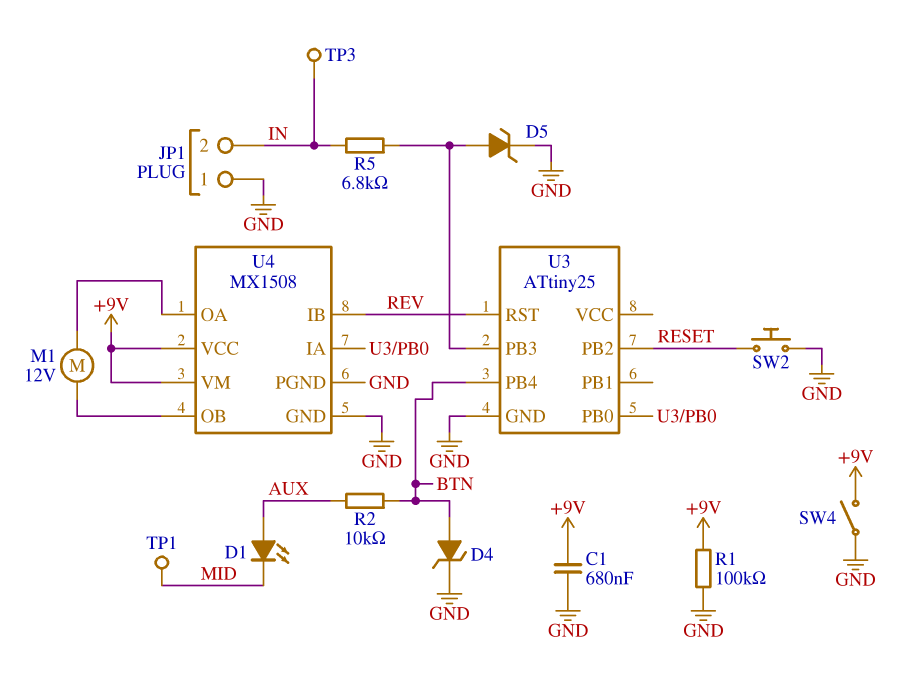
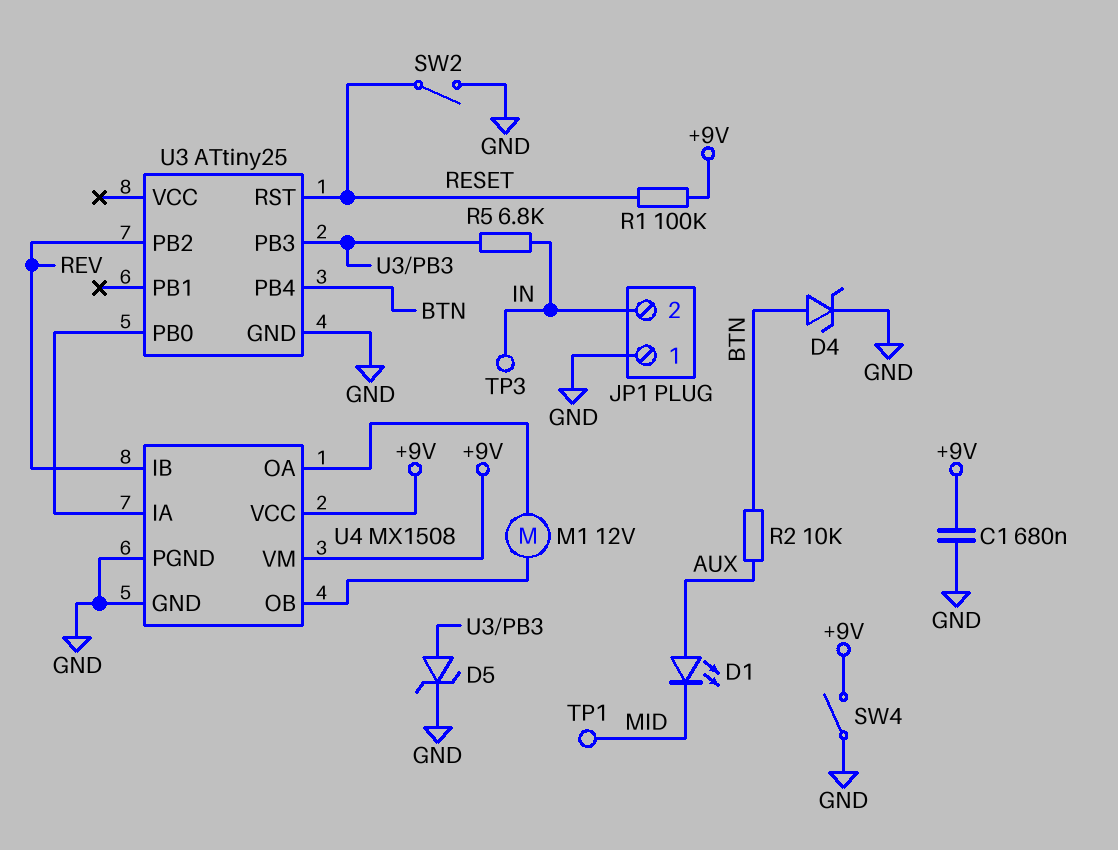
R1: 100k (+9V, GND) -> 100k (+9V, RESET)
SW2: button (GND, RESET) -> switch (GND, RESET)
U3 pin PB2: RESET -> REV
U3 pin RST: REV -> RESET

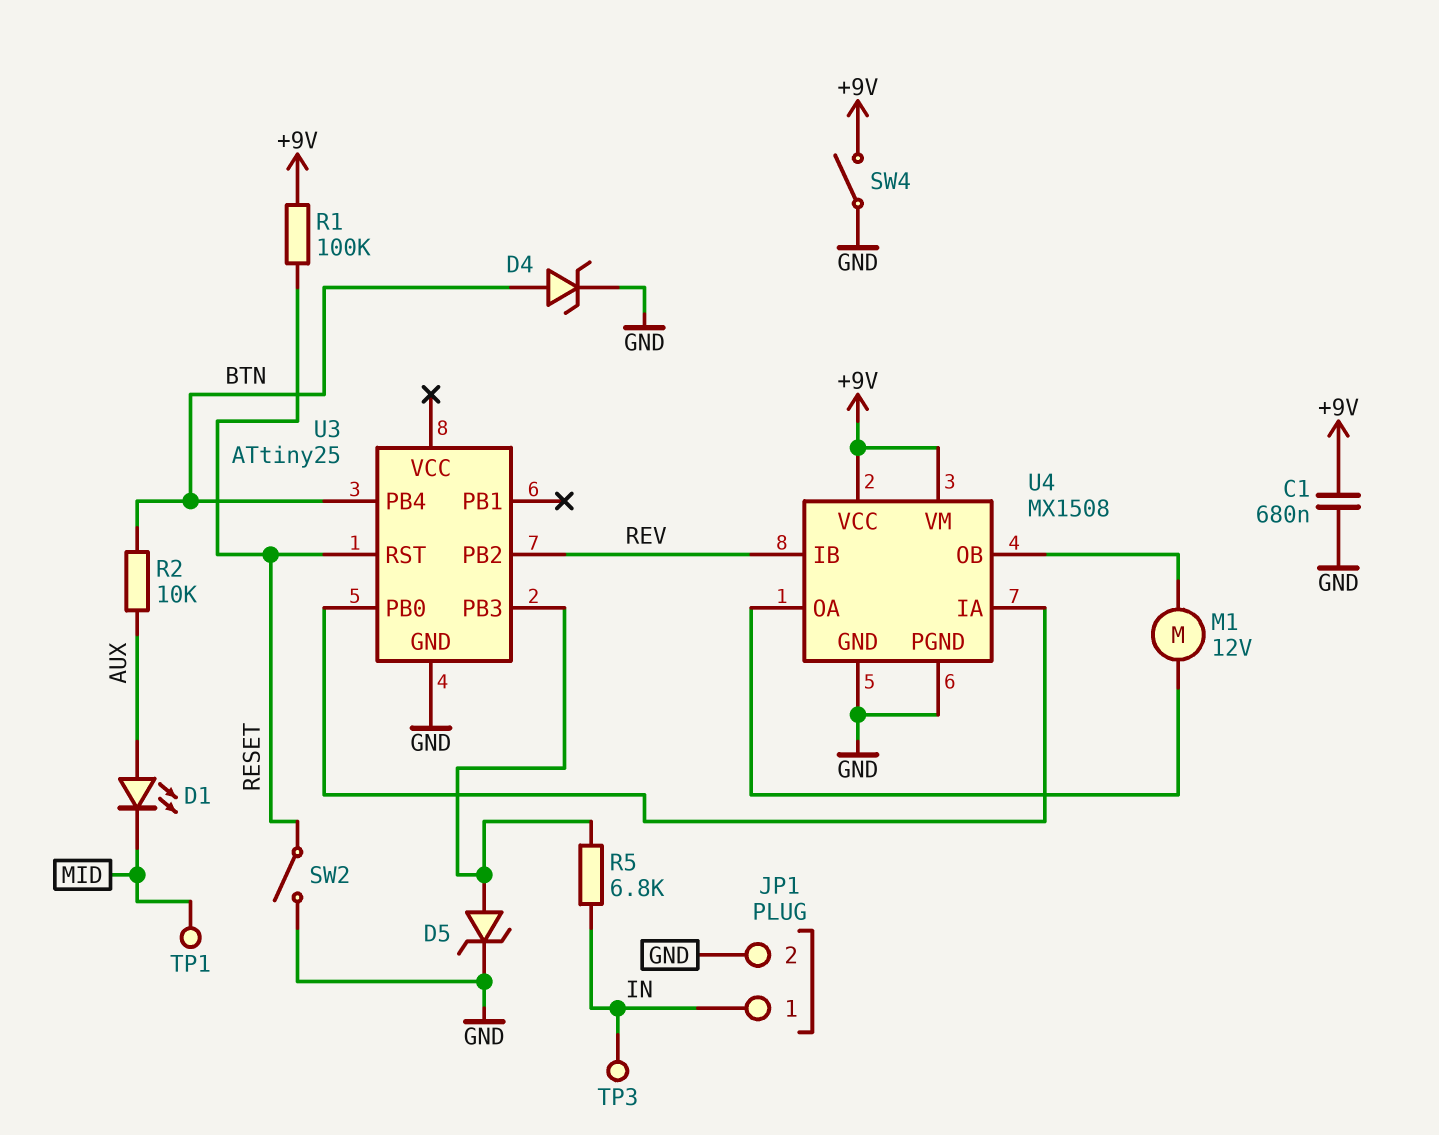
JP1 pin 1: GND -> IN
JP1 pin 2: IN -> GND

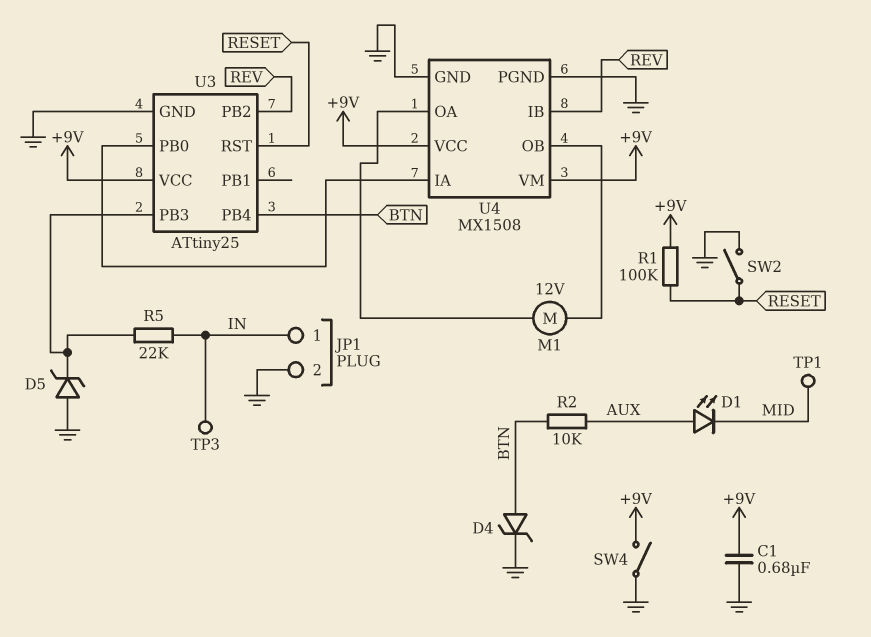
D5: zener (A U3/PB3, K GND) -> zener (A GND, K U3/PB3)
R5: 6.8k (IN, U3/PB3) -> 22k (IN, U3/PB3)
U3 pin VCC: none -> +9V

